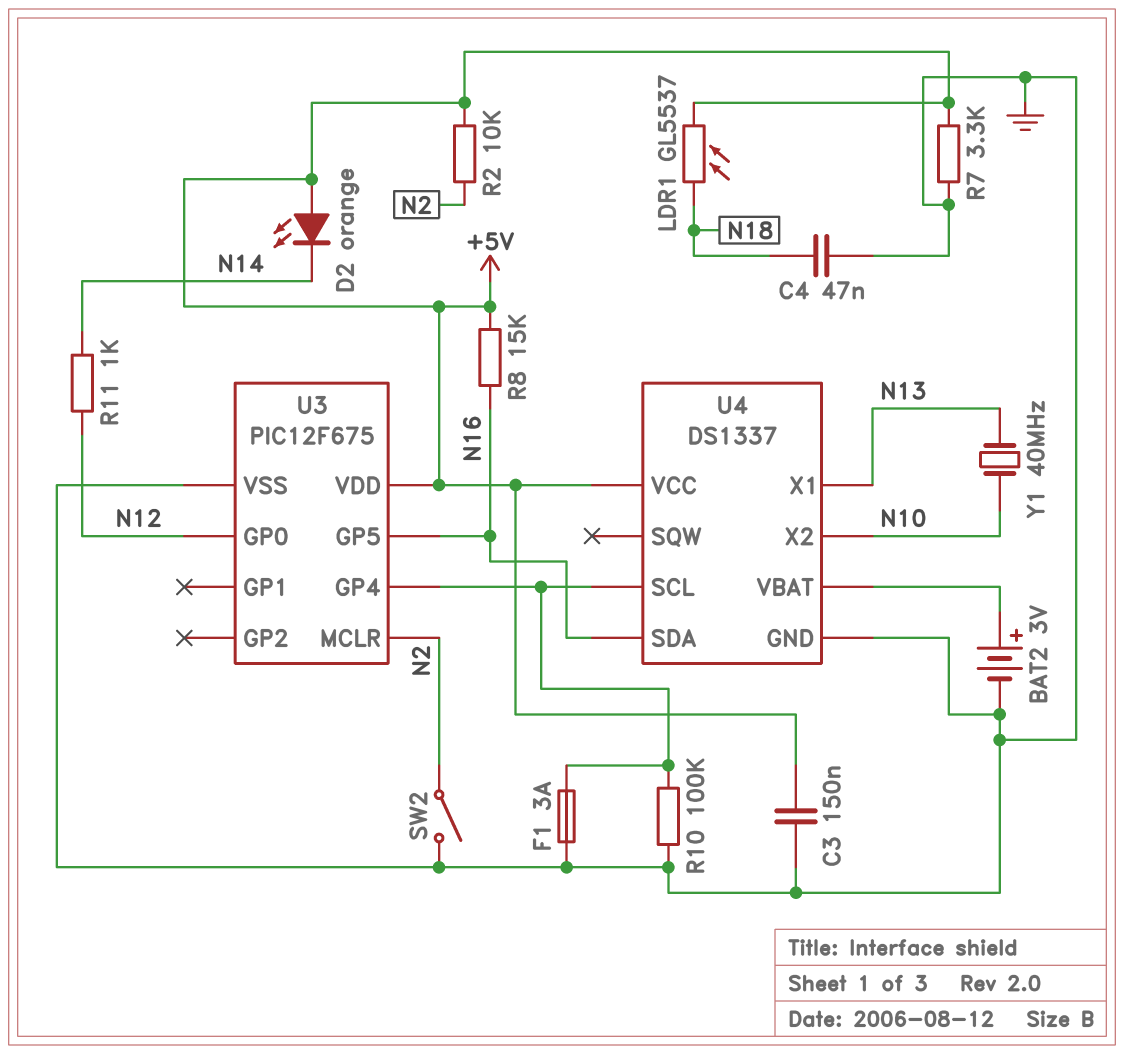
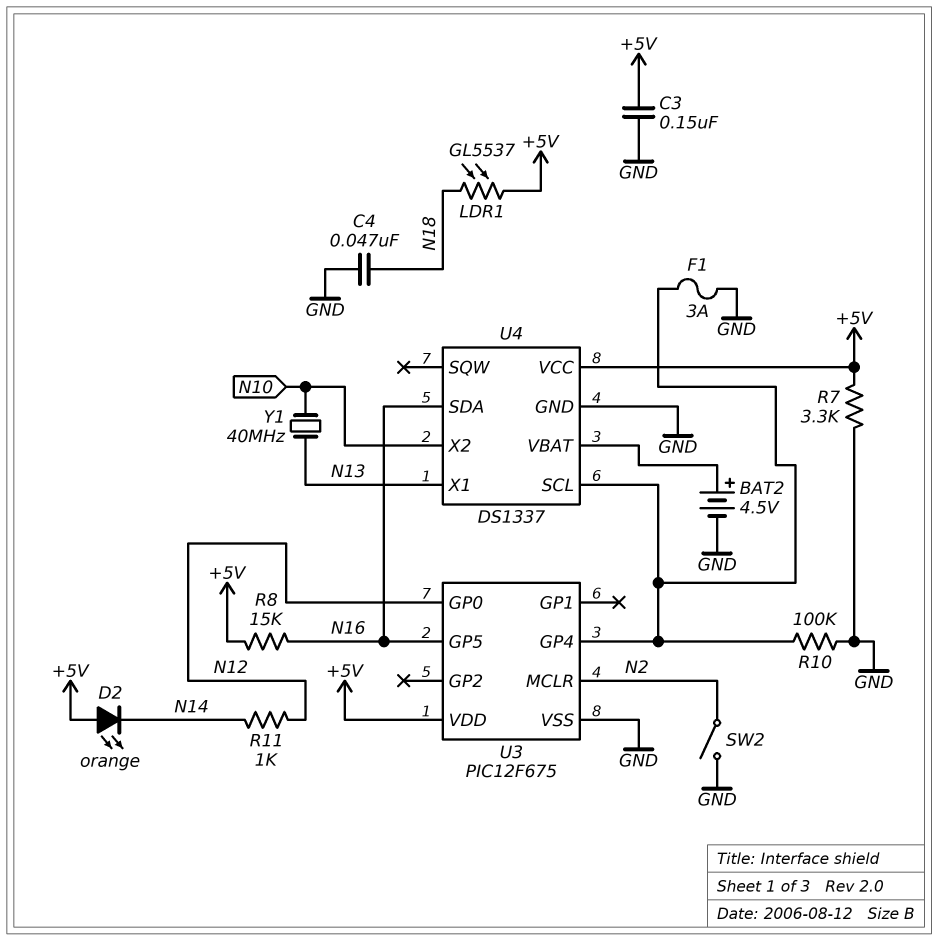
BAT2: 3V (plus U4/VBAT, minus GND) -> 4.5V (plus U4/VBAT, minus GND)
R2: 10k (+5V, N2) -> none

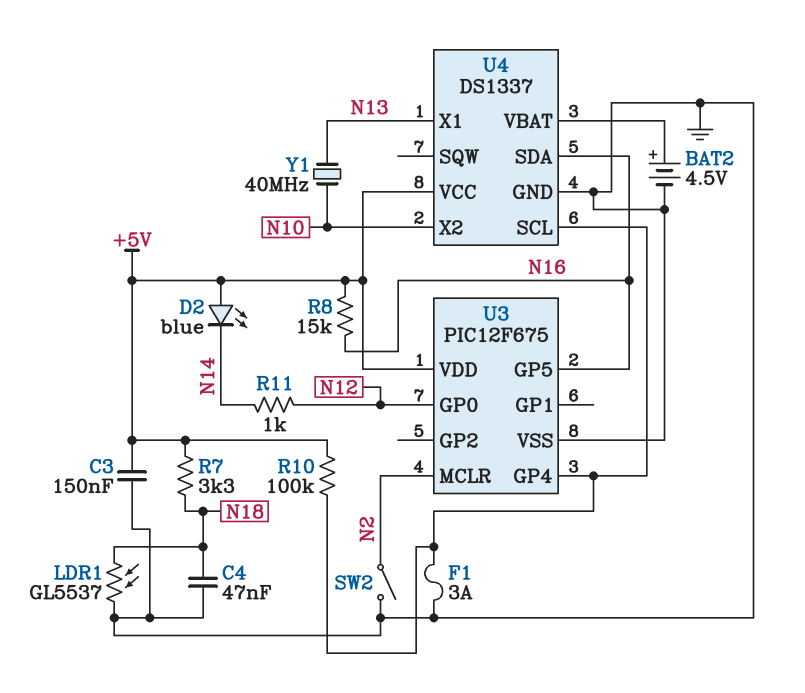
D2: LED orange (A +5V, K N14) -> LED blue (A +5V, K N14)
LDR1: GL5537 (+5V, N18) -> GL5537 (GND, N18)
R7: 3.3k (+5V, GND) -> 3.3k (+5V, N18)
R10: 100k (GND, U3/GP4) -> 100k (+5V, U3/GP4)

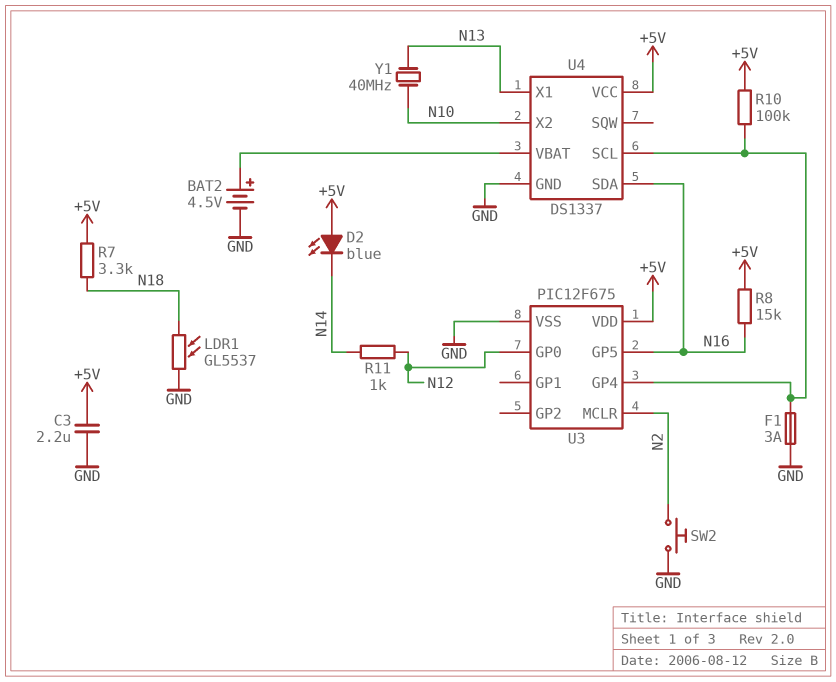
C3: 150nF (+5V, GND) -> 2.2uF (+5V, GND)
C4: 47nF (GND, N18) -> none
SW2: switch (GND, N2) -> button (GND, N2)

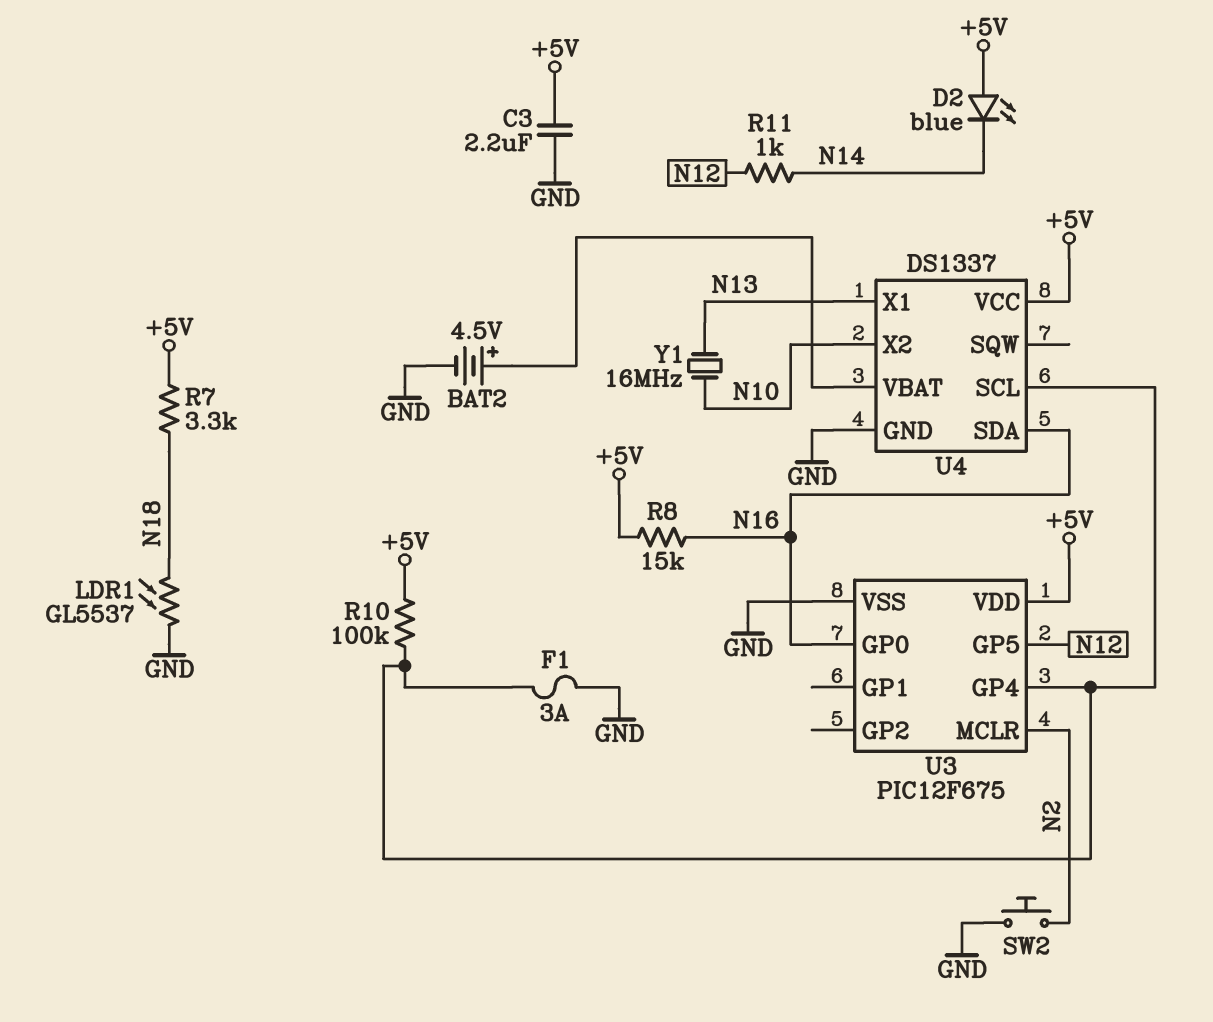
U3 pin GP0: N12 -> N16
U3 pin GP5: N16 -> N12
Y1: 40MHz (N10, N13) -> 16MHz (N10, N13)

